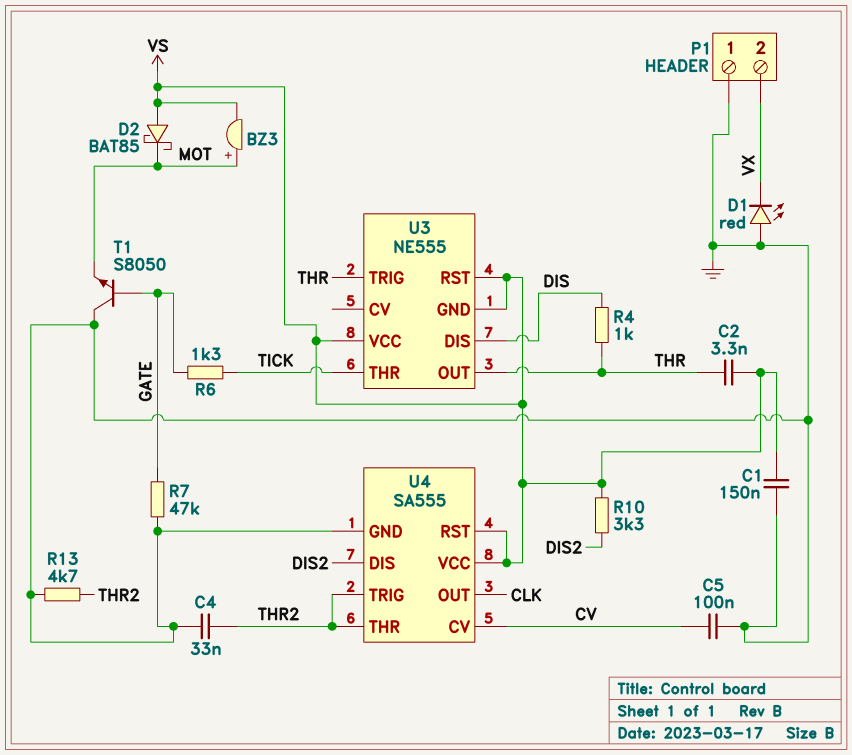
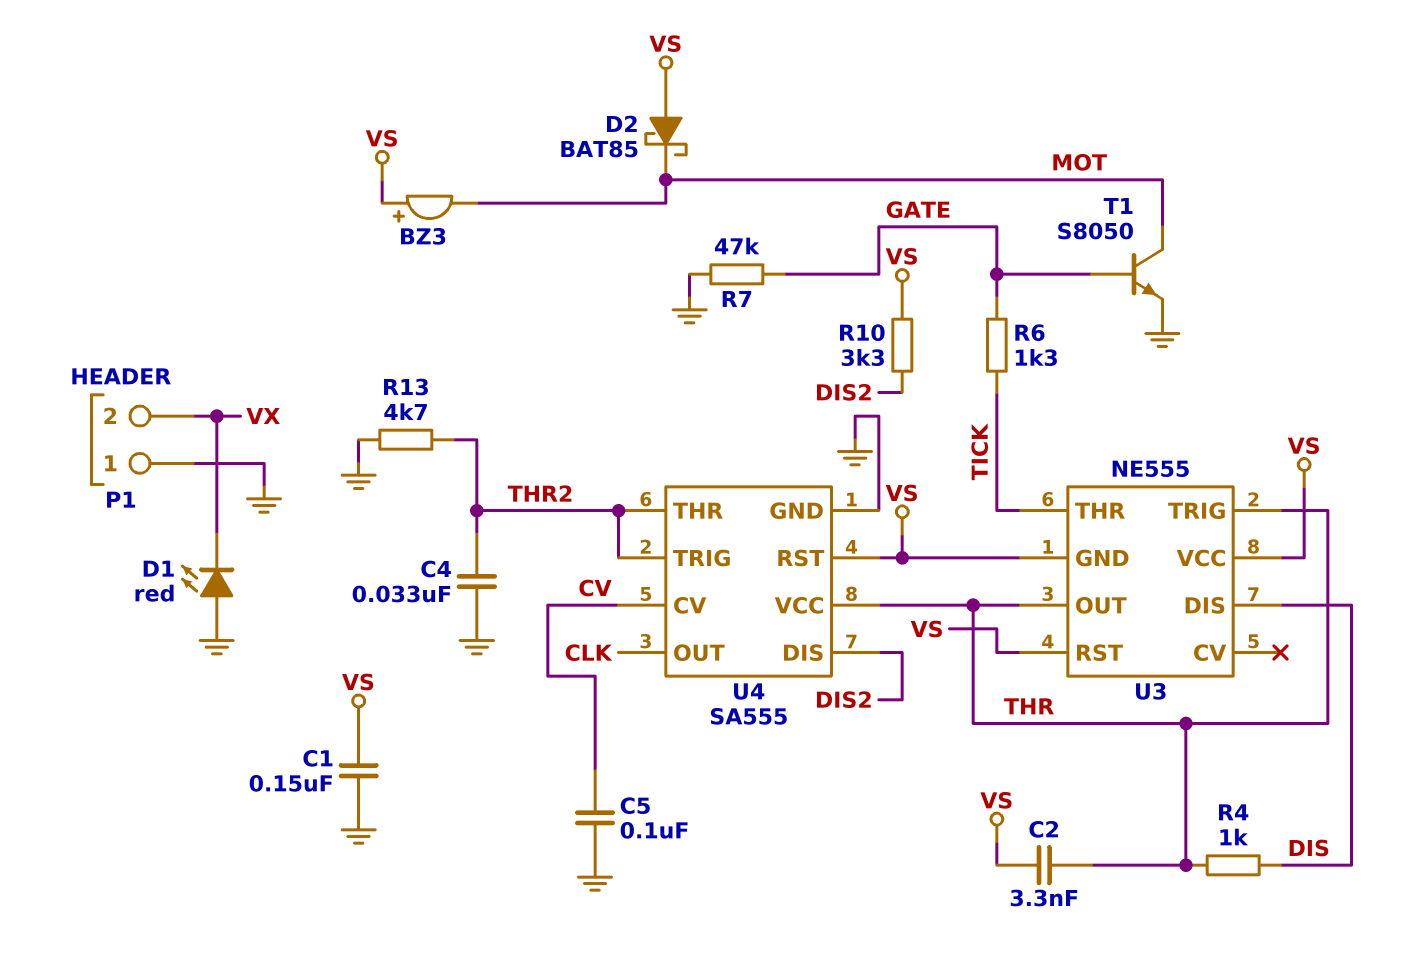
BZ3: buzzer (plus MOT, minus VS) -> buzzer (plus VS, minus MOT)
T1: NPN S8050 (B GATE, C GND, E MOT) -> NPN S8050 (B GATE, C MOT, E GND)
U4 pin VCC: VS -> THR

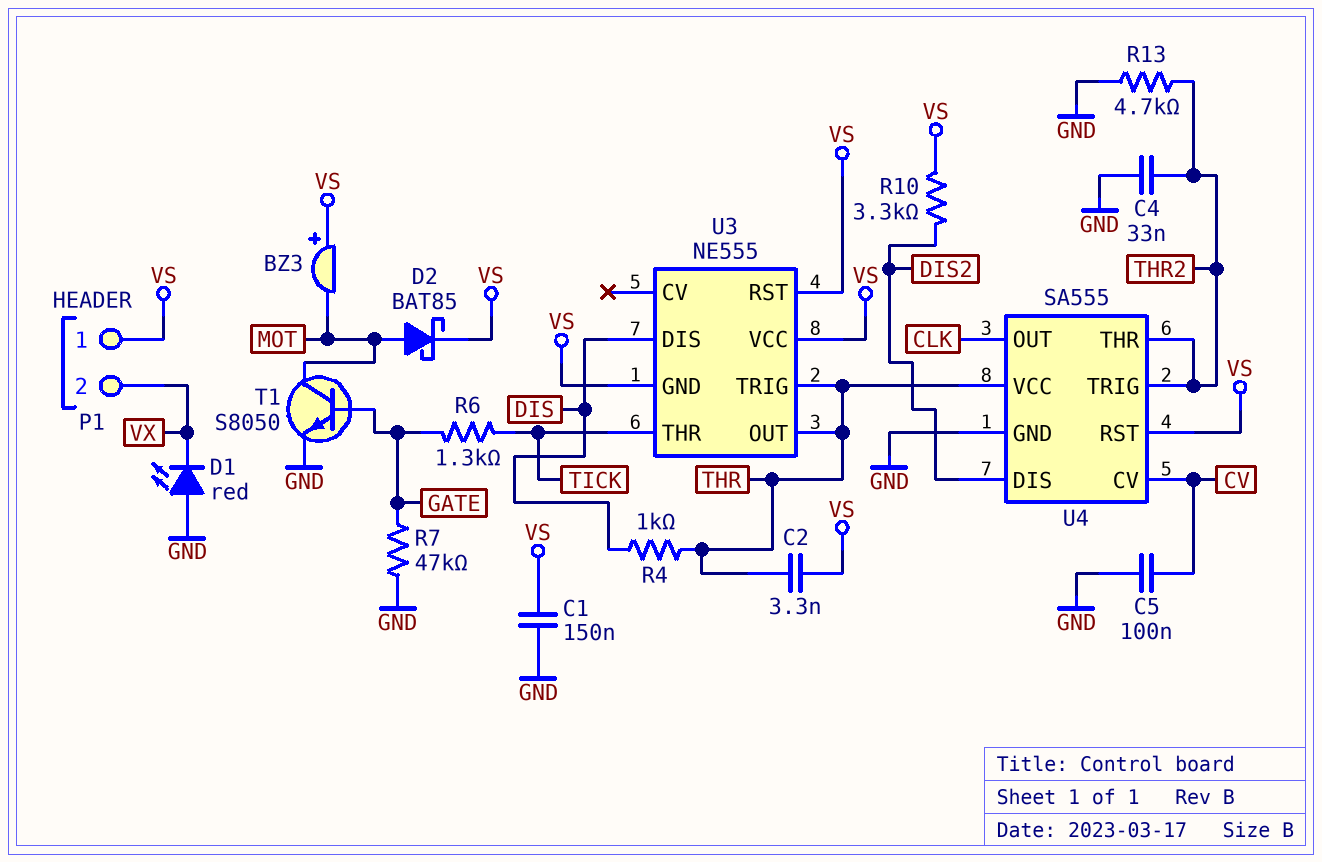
D2: schottky BAT85 (A VS, K MOT) -> schottky BAT85 (A MOT, K VS)
P1 pin 1: GND -> VS

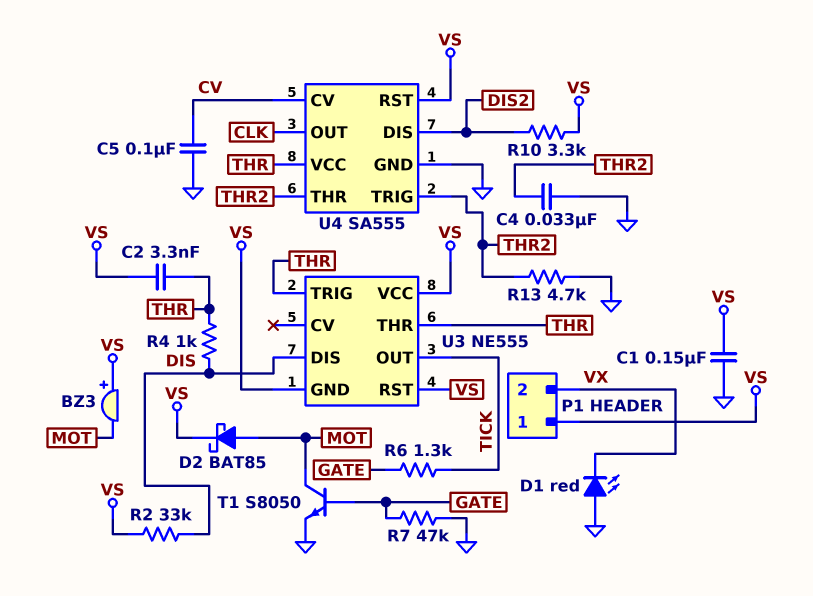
R2: none -> 33k (DIS, VS)
U3 pin OUT: THR -> TICK
U3 pin THR: TICK -> THR

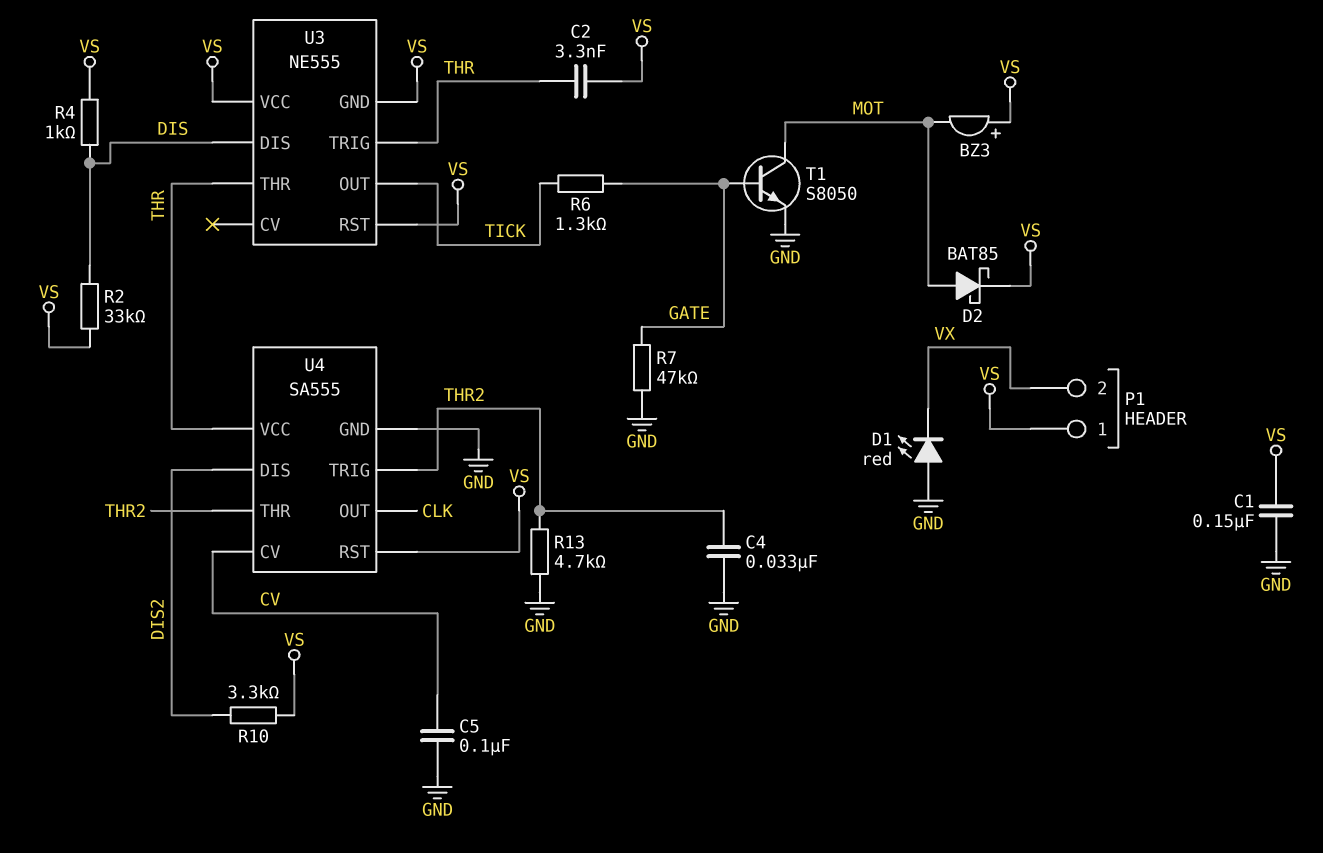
R4: 1k (DIS, THR) -> 1k (DIS, VS)

